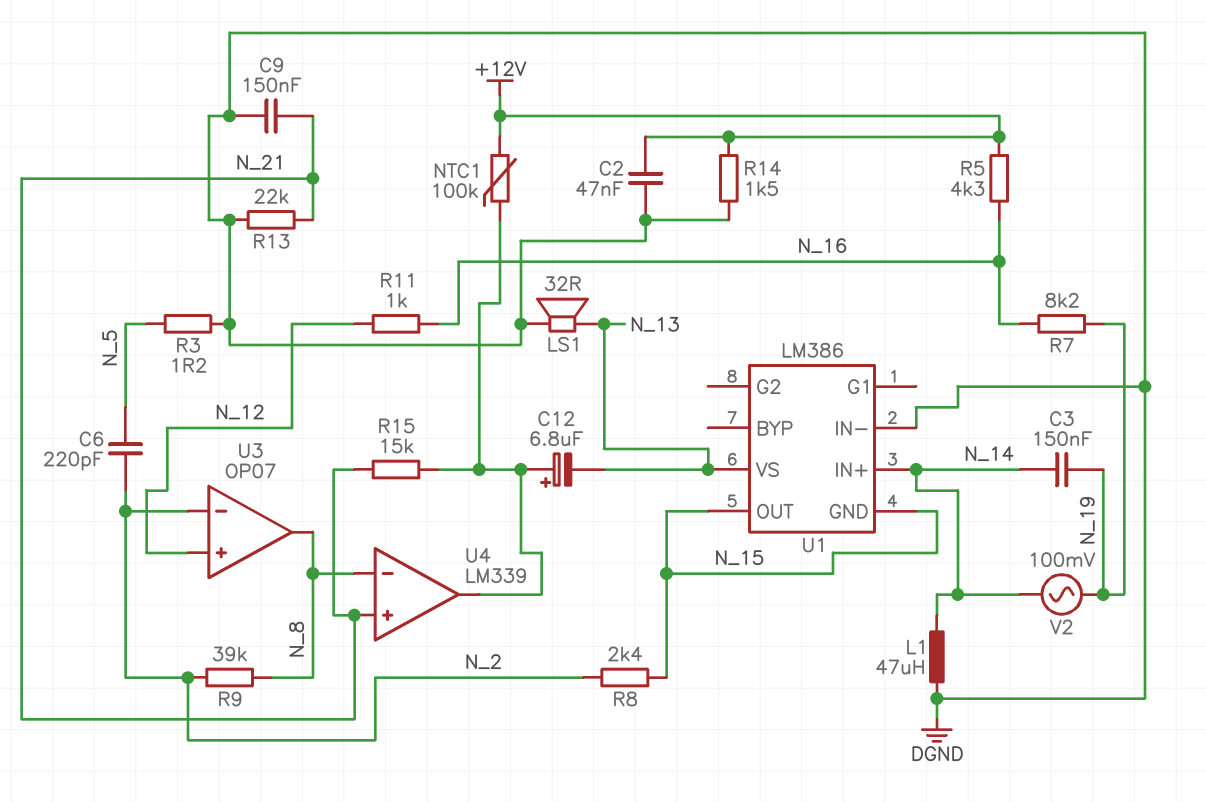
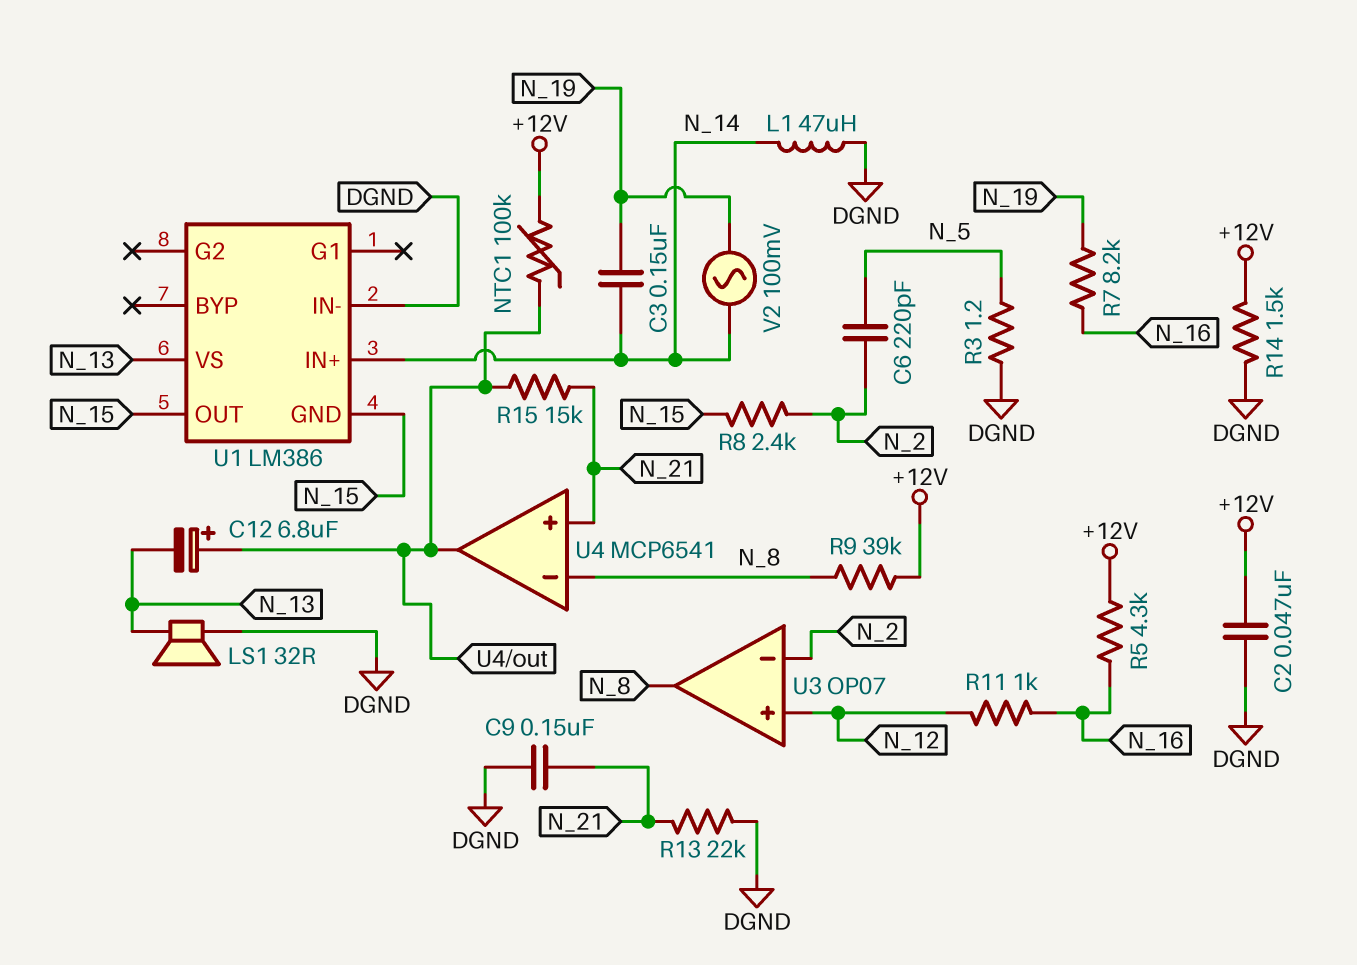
R9: 39k (N_2, N_8) -> 39k (+12V, N_8)
U4: LM339 -> MCP6541

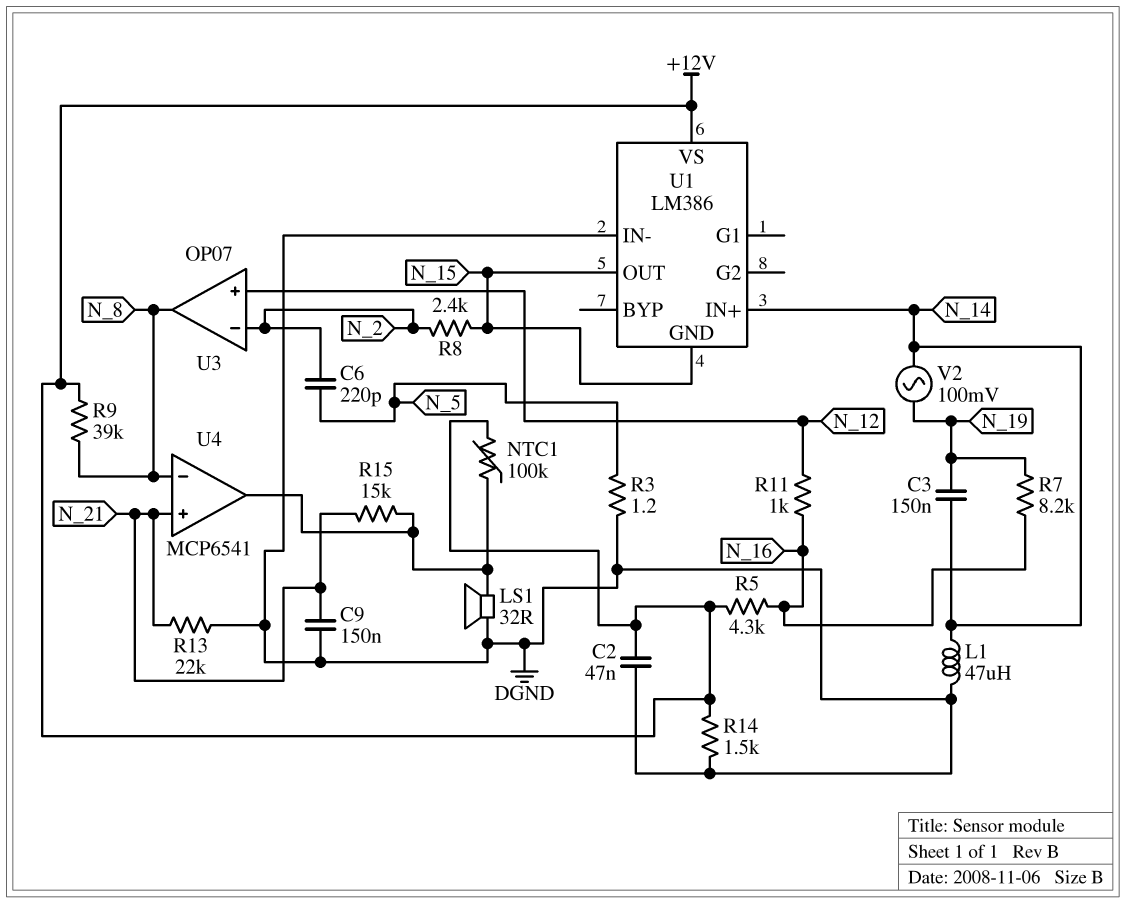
C12: 6.8uF (plus U4/out, minus N_13) -> none
LS1: speaker 32R (DGND, N_13) -> speaker 32R (DGND, U4/out)
U1 pin VS: N_13 -> +12V

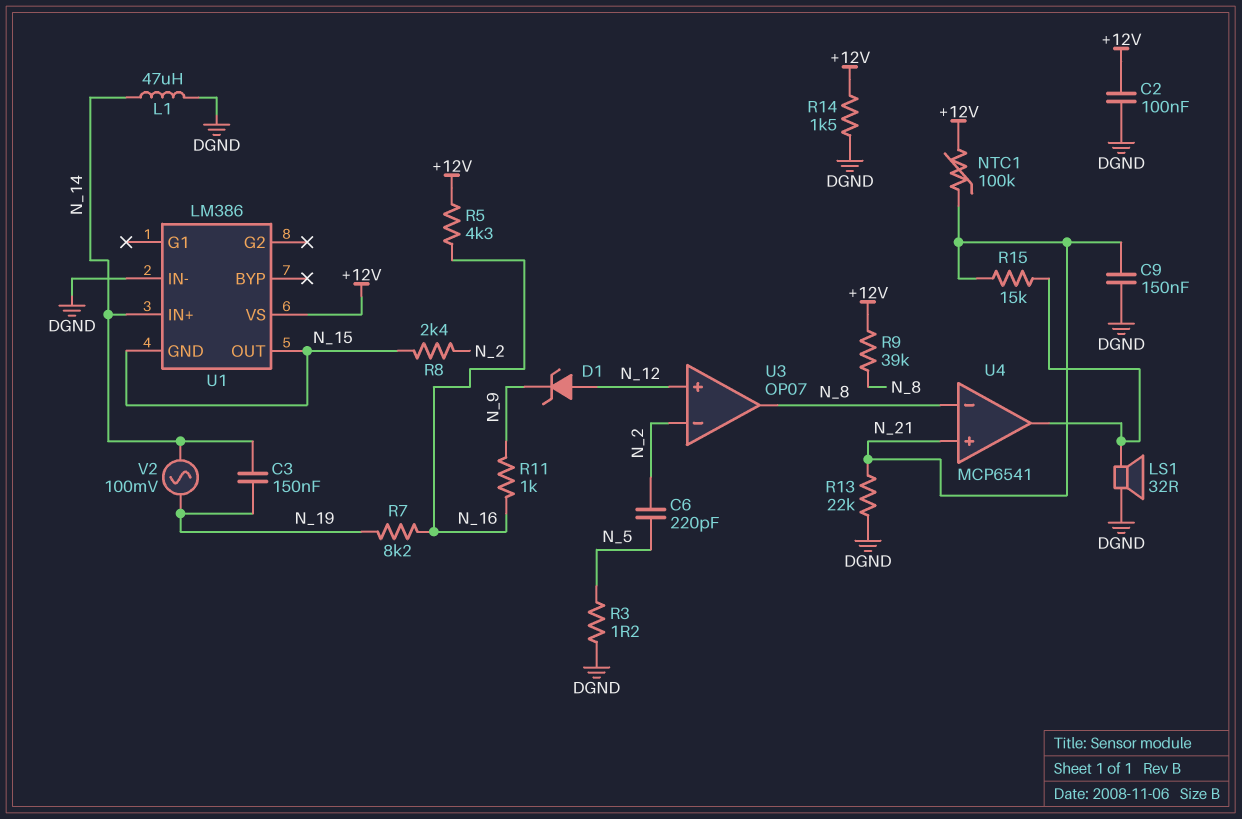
C2: 47nF (+12V, DGND) -> 100nF (+12V, DGND)
D1: none -> zener (A N_12, K N_9)
NTC1: 100k (+12V, U4/out) -> 100k (+12V, N_21)
R11: 1k (N_12, N_16) -> 1k (N_9, N_16)

